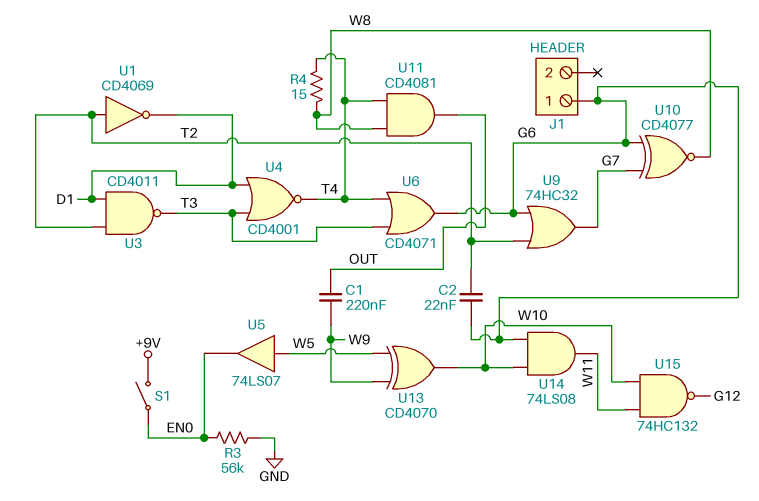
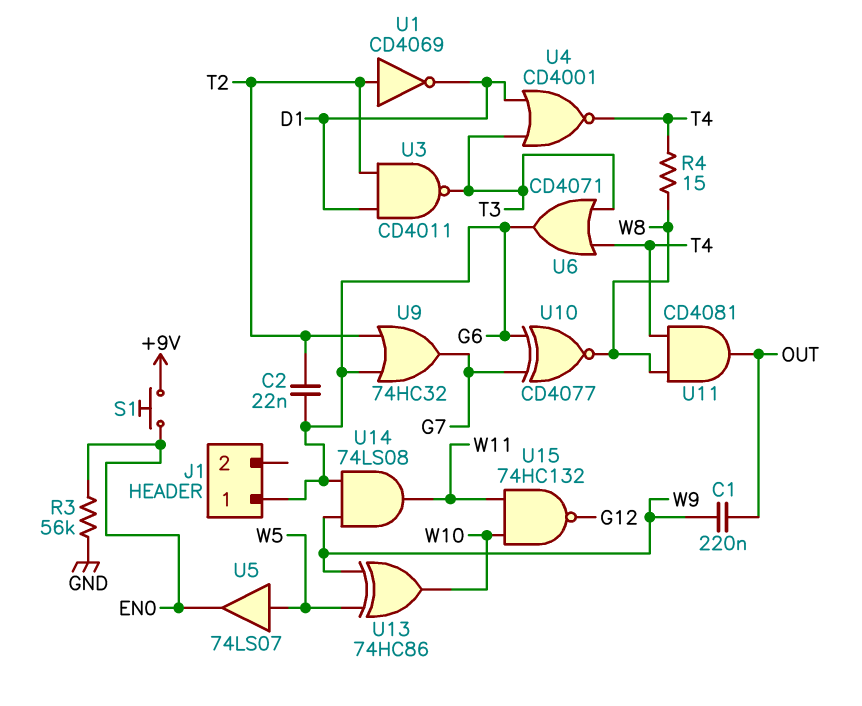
S1: switch (+9V, EN0) -> button (+9V, EN0)
U13: XOR CD4070 (in W5, in W9, out W10) -> XOR 74HC86 (in W5, in W9, out W10)
U14: AND 74LS08 (in G6, in W10, out W11) -> AND 74LS08 (in G6, in W9, out W11)

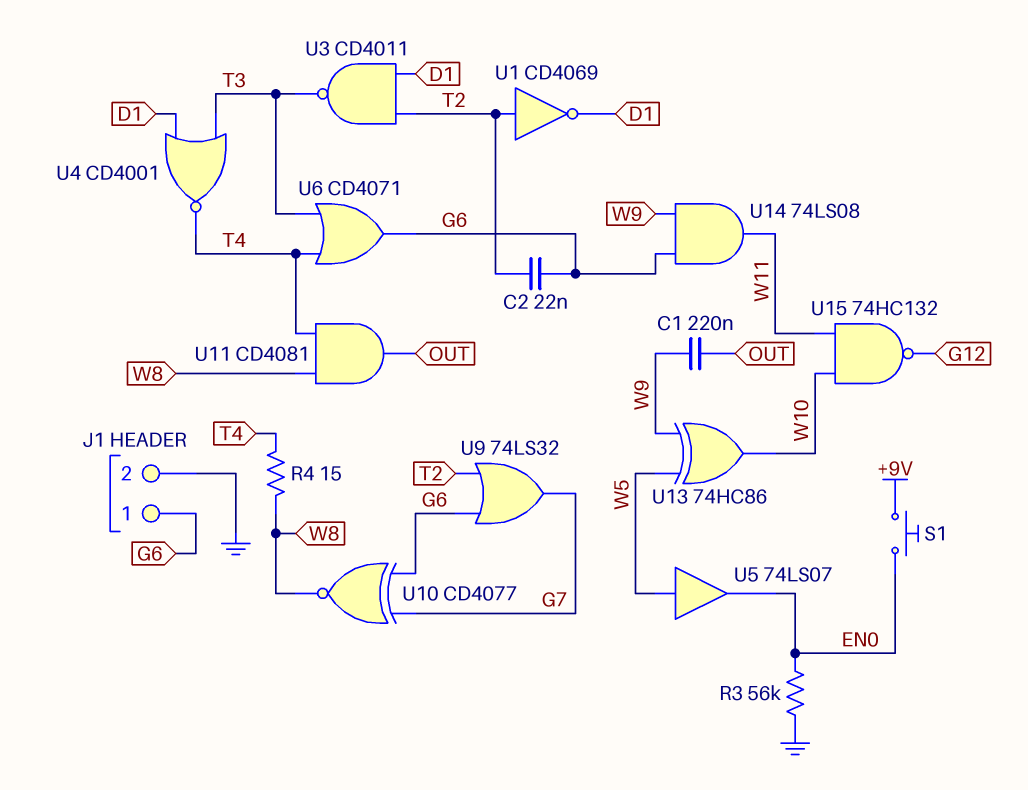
J1 pin 2: none -> GND
U9: OR 74HC32 (in G6, in T2, out G7) -> OR 74LS32 (in G6, in T2, out G7)

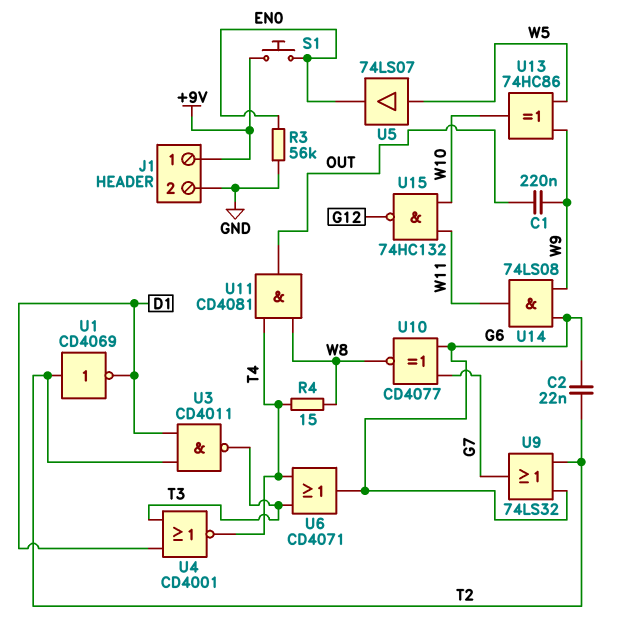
J1 pin 1: G6 -> +9V

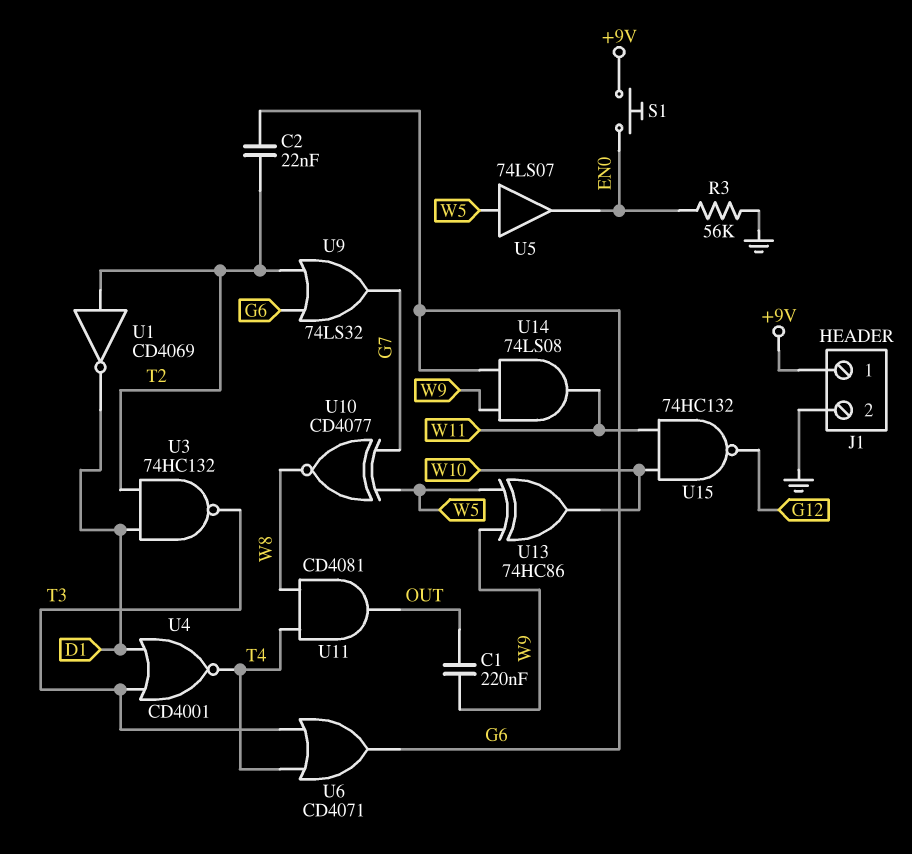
R4: 15 (T4, W8) -> none
U3: NAND CD4011 (in D1, in T2, out T3) -> NAND 74HC132 (in D1, in T2, out T3)
U10: XNOR CD4077 (in G6, in G7, out W8) -> XNOR CD4077 (in G7, in W5, out W8)

